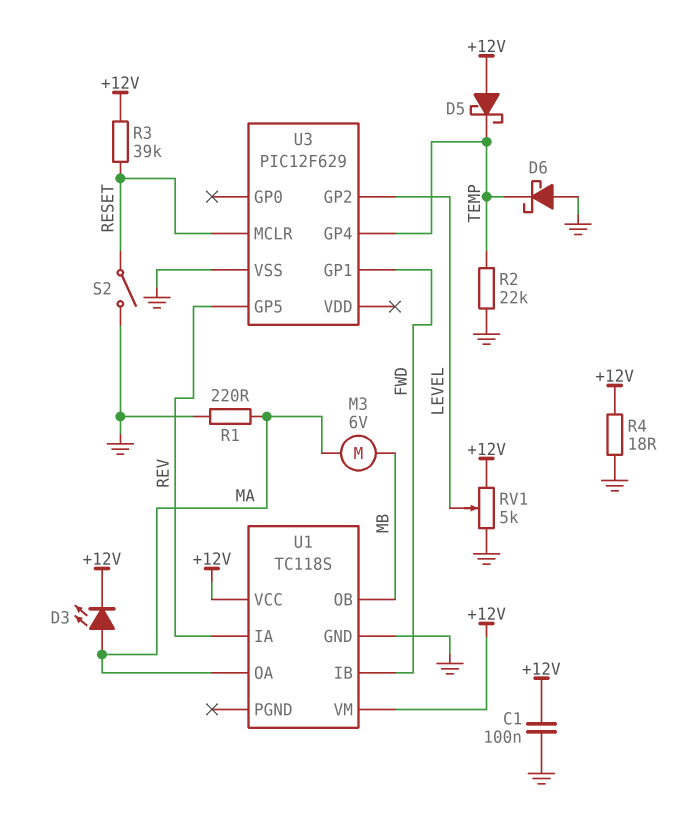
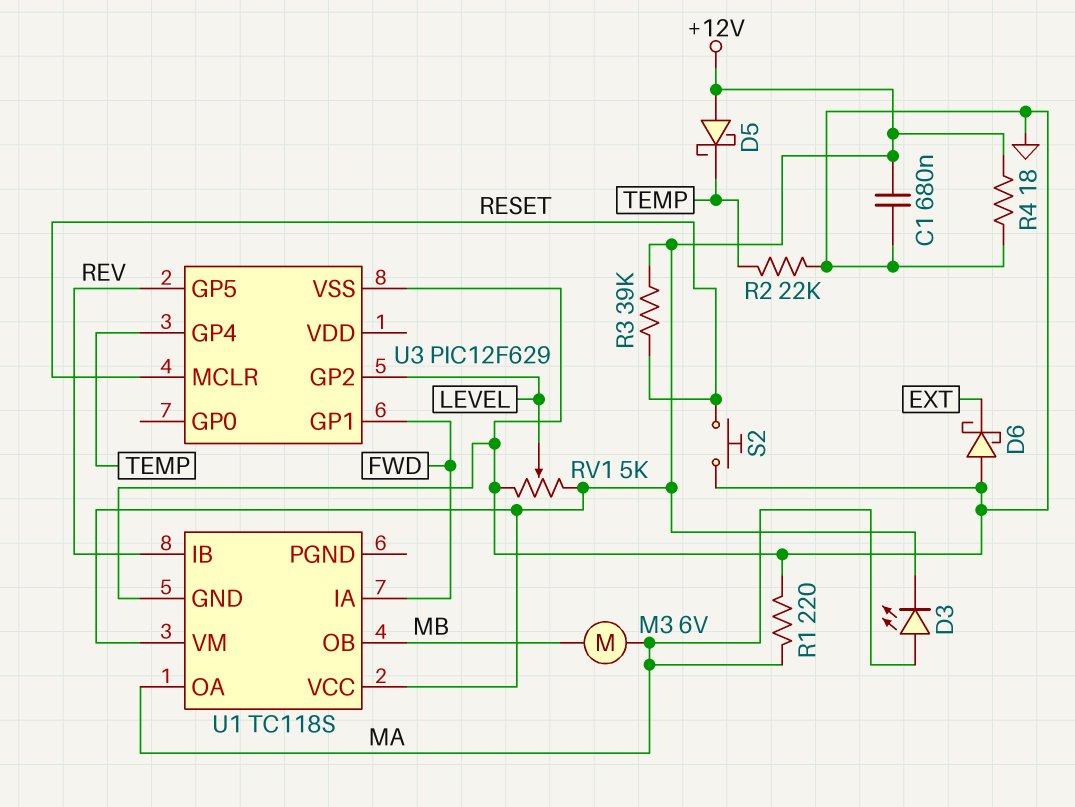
C1: 100nF (+12V, GND) -> 680nF (+12V, GND)
D6: schottky (A GND, K TEMP) -> schottky (A GND, K EXT)
S2: switch (GND, RESET) -> button (GND, RESET)
U1 pin IA: REV -> FWD
U1 pin IB: FWD -> REV

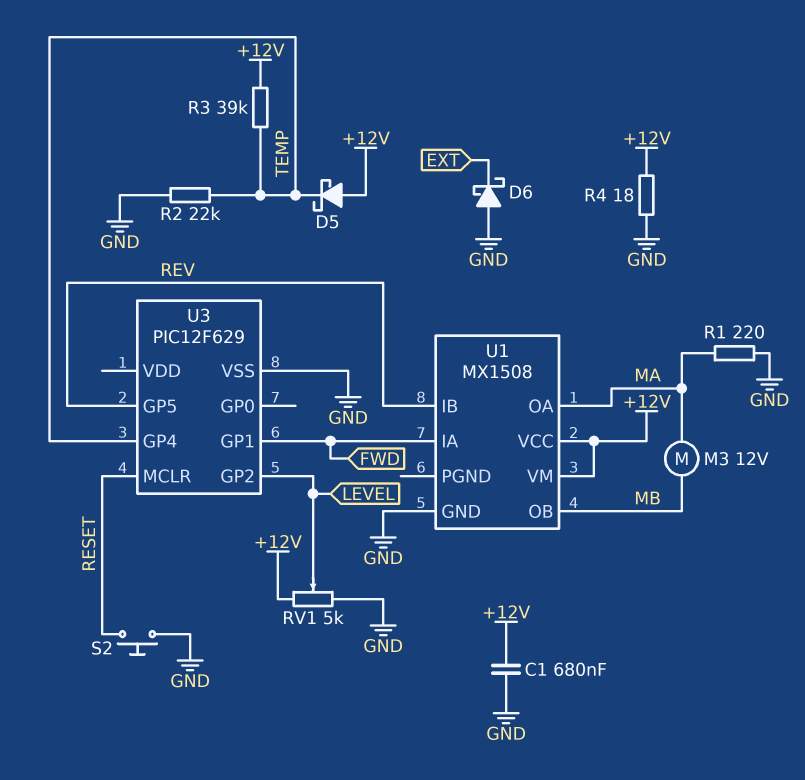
D3: LED (A MA, K +12V) -> none
M3: motor 6V (MA, MB) -> motor 12V (MA, MB)
R3: 39k (+12V, RESET) -> 39k (+12V, TEMP)
U1: TC118S -> MX1508

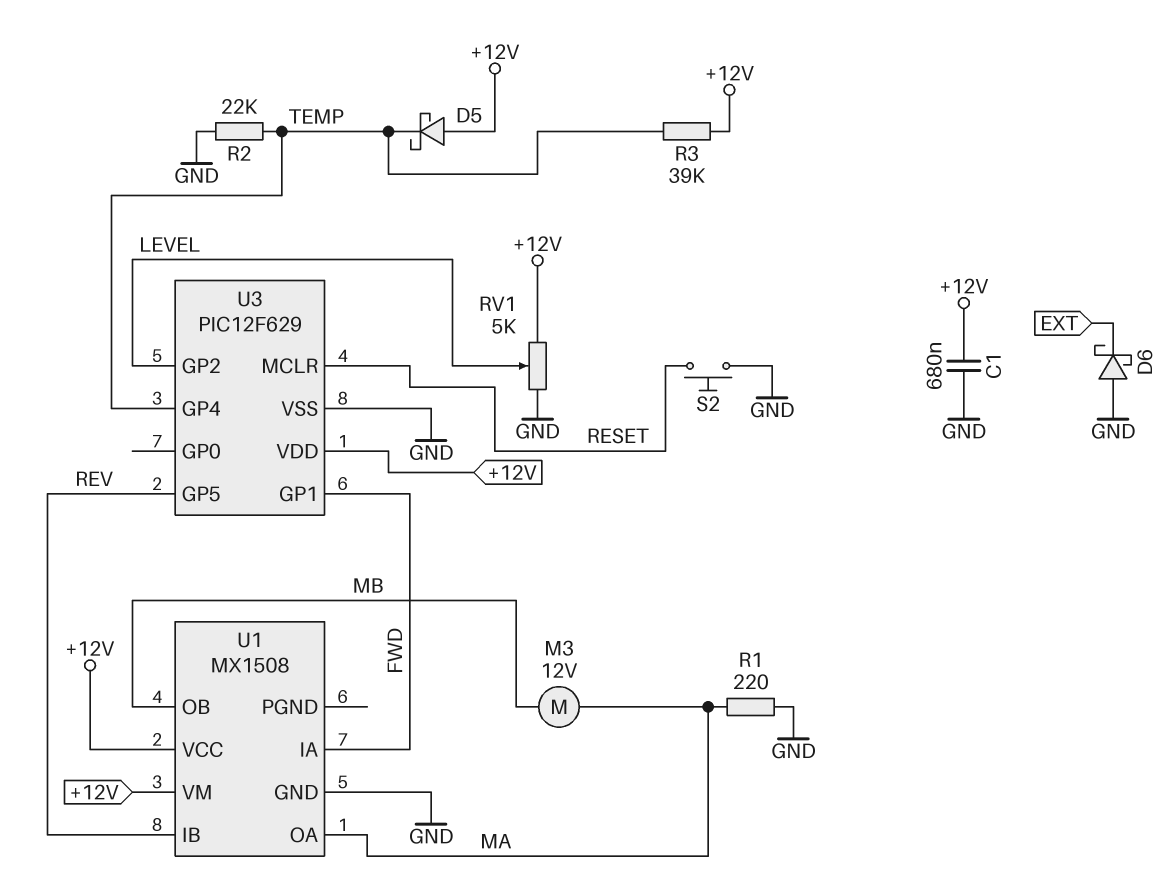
R4: 18 (+12V, GND) -> none
U3 pin VDD: none -> +12V

